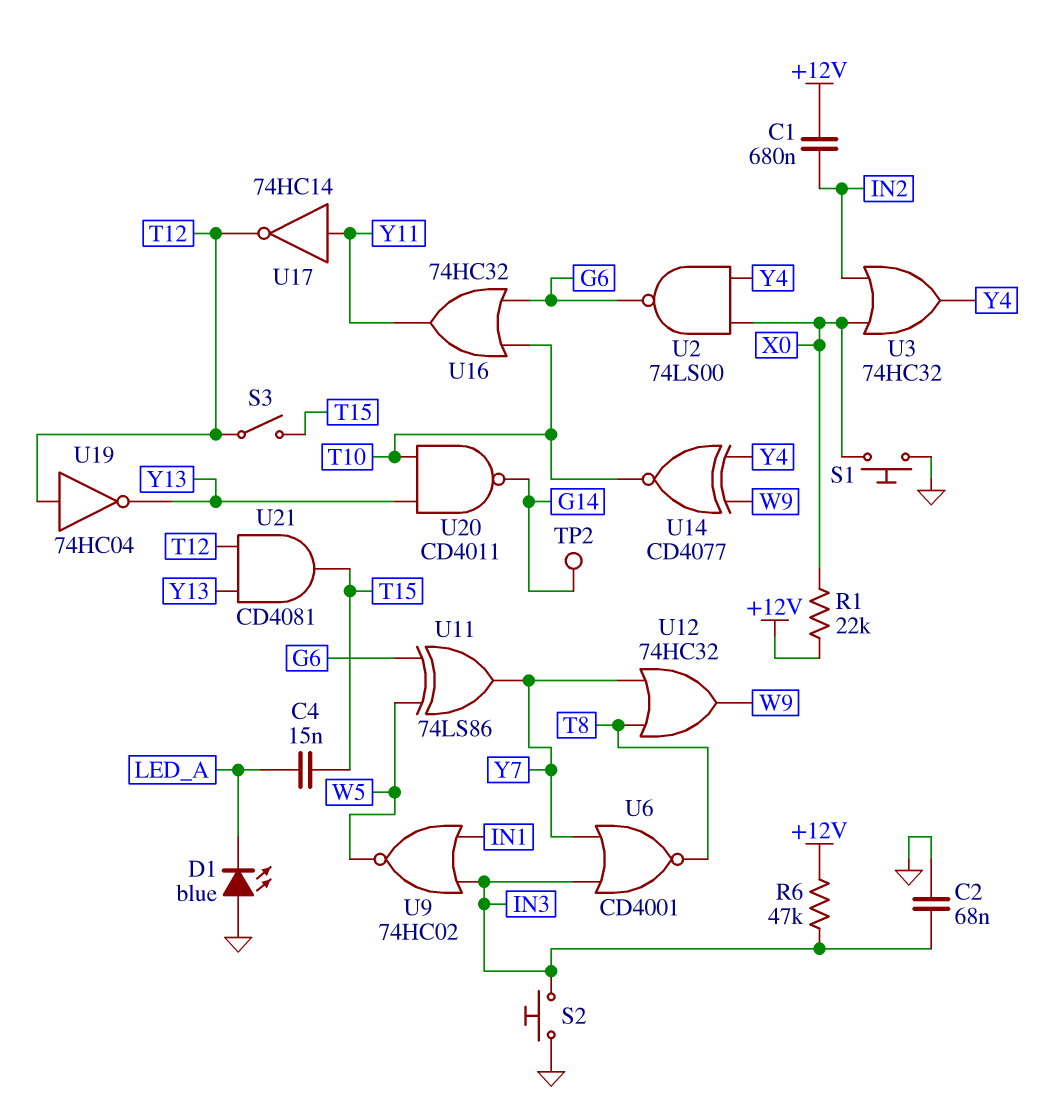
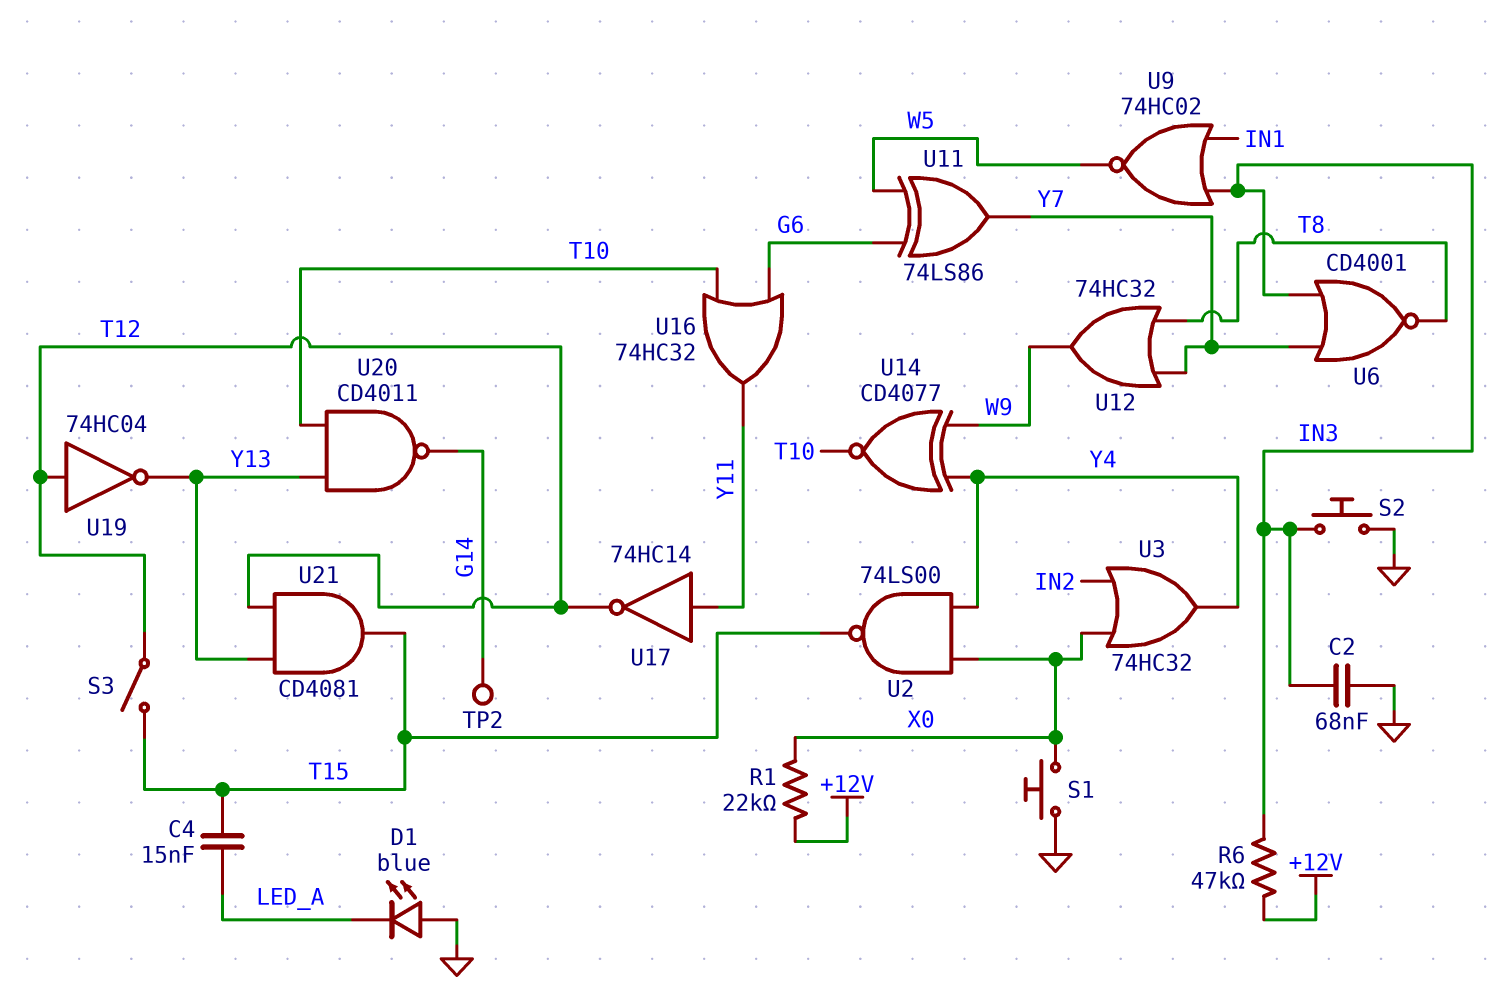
C1: 680nF (+12V, IN2) -> none
U2: NAND 74LS00 (in X0, in Y4, out G6) -> NAND 74LS00 (in X0, in Y4, out T15)

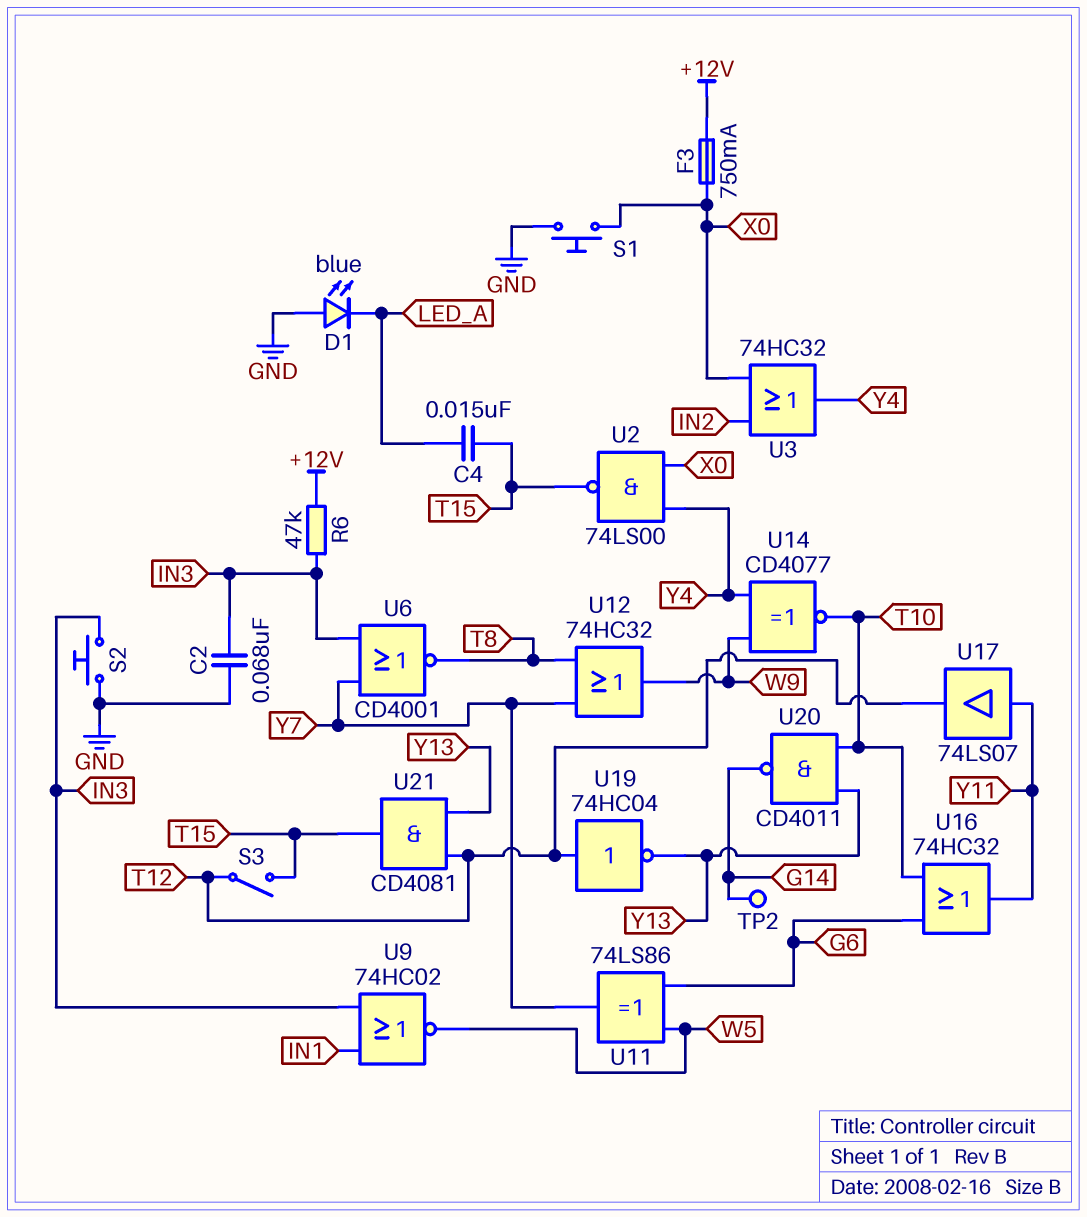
F3: none -> 750mA (+12V, X0)
R1: 22k (+12V, X0) -> none
U17: NOT 74HC14 (in Y11, out T12) -> buffer 74LS07 (in Y11, out T12)

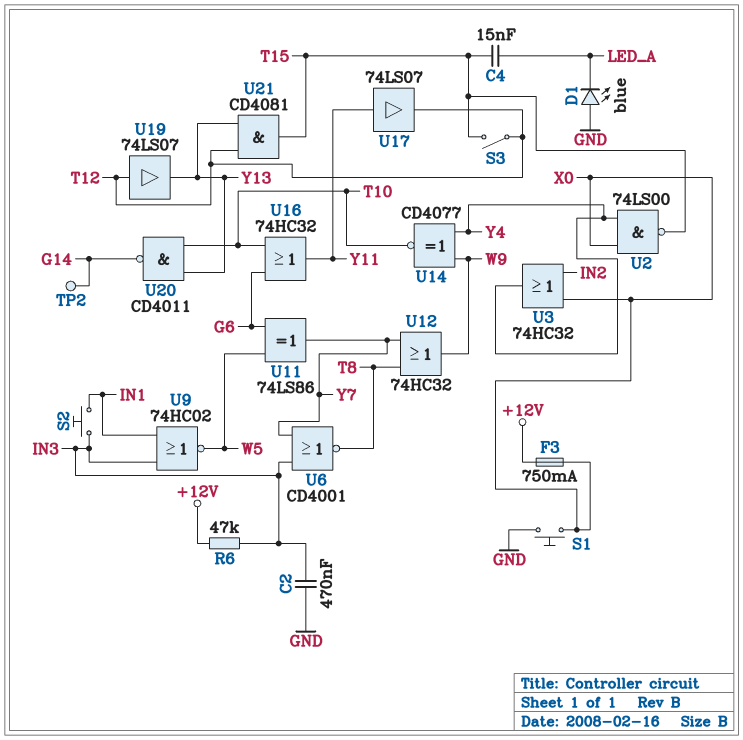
C2: 68nF (GND, IN3) -> 470nF (GND, IN3)
S2: button (GND, IN3) -> button (IN1, IN3)
U19: NOT 74HC04 (in T12, out Y13) -> buffer 74LS07 (in T12, out Y13)

